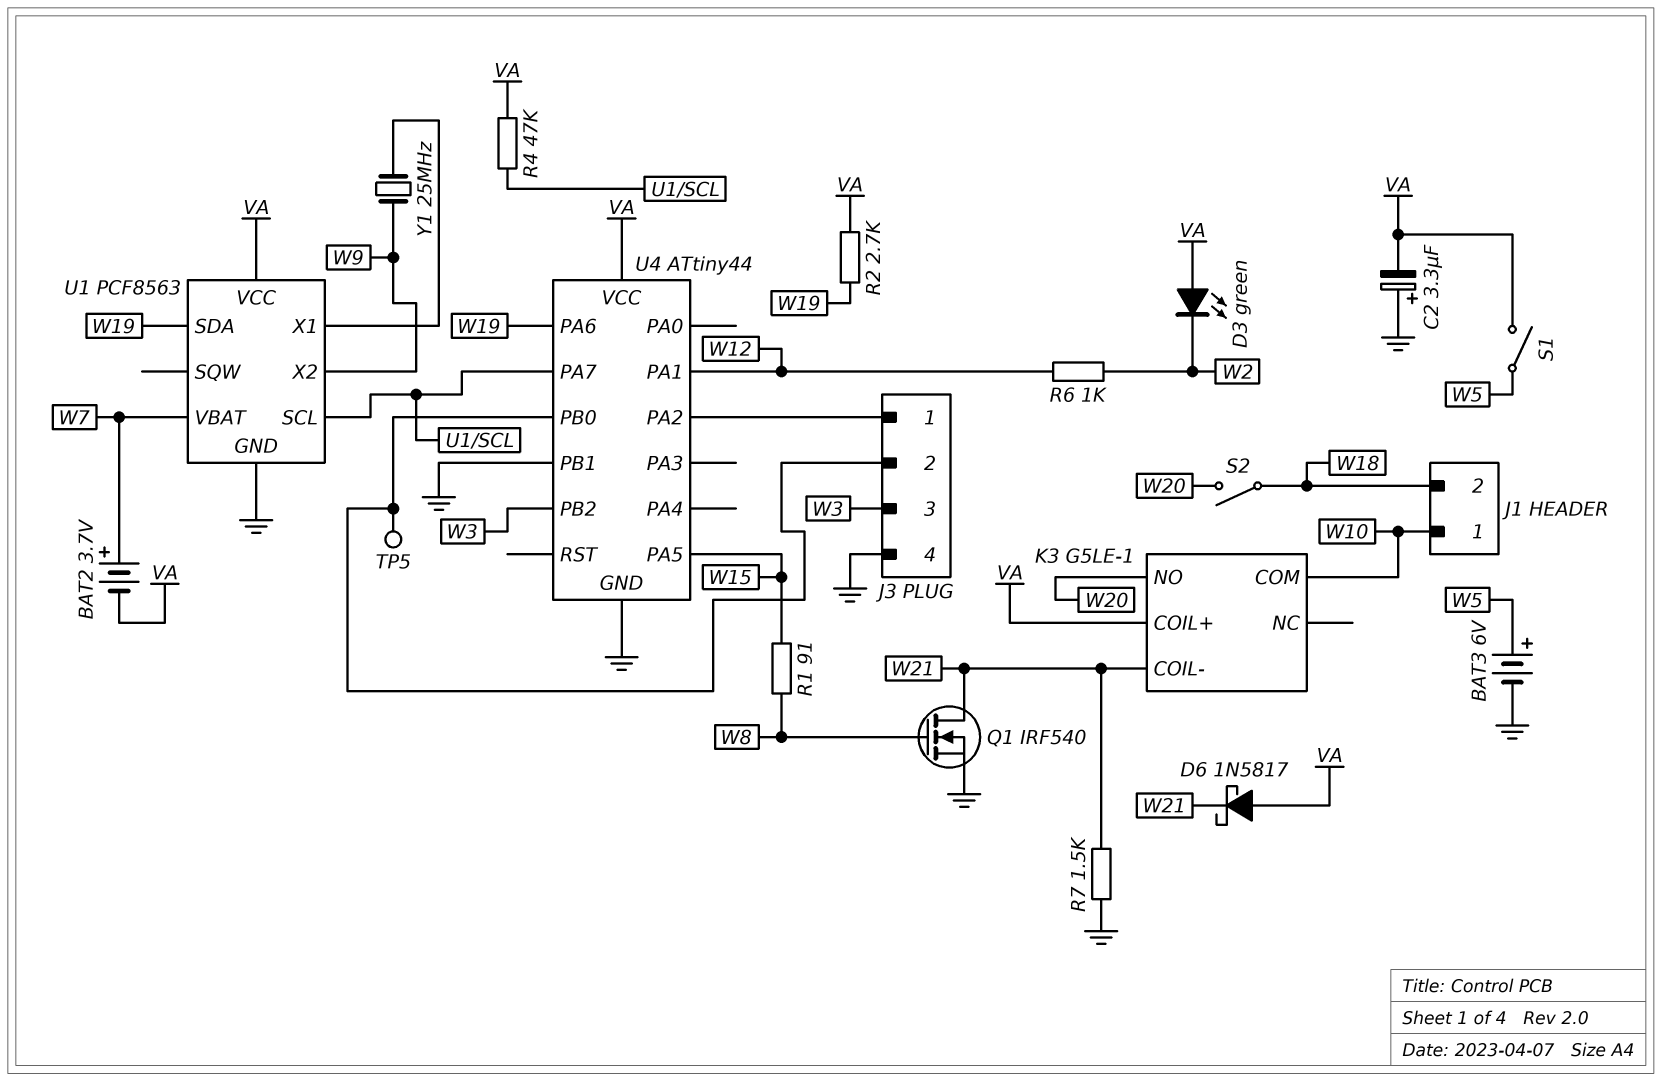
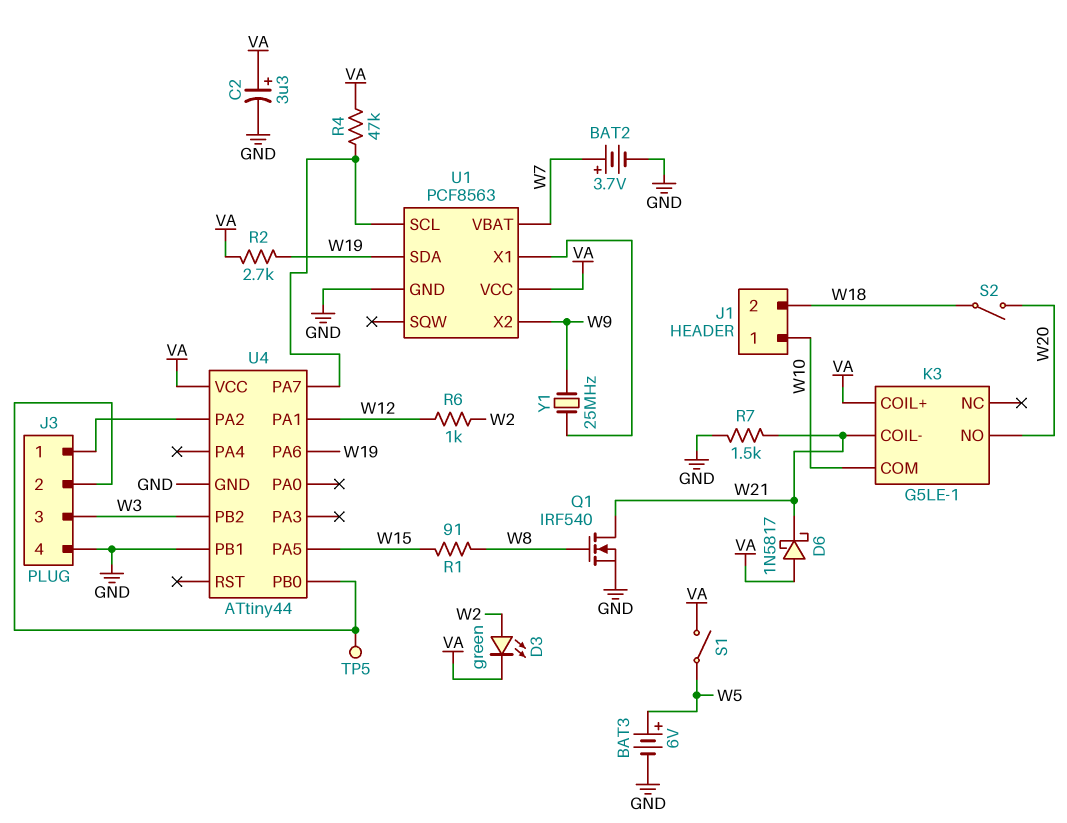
BAT2: 3.7V (plus W7, minus VA) -> 3.7V (plus W7, minus GND)
C2: 3.3uF (plus GND, minus VA) -> 3.3uF (plus VA, minus GND)
D3: LED green (A VA, K W2) -> LED green (A W2, K VA)

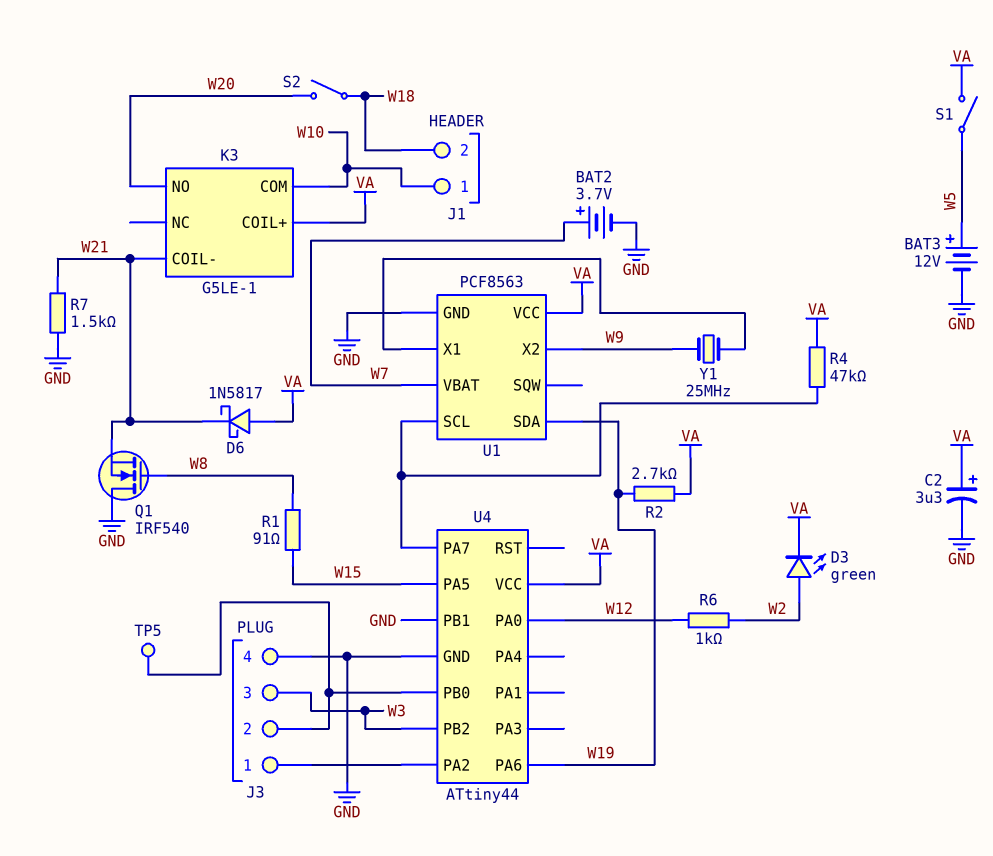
BAT3: 6V (plus W5, minus GND) -> 12V (plus W5, minus GND)
Q1: NMOS IRF540 (G W8, D W21, S GND) -> NMOS IRF540 (G W8, D GND, S W21)
U4 pin PA0: none -> W12
U4 pin PA1: W12 -> none

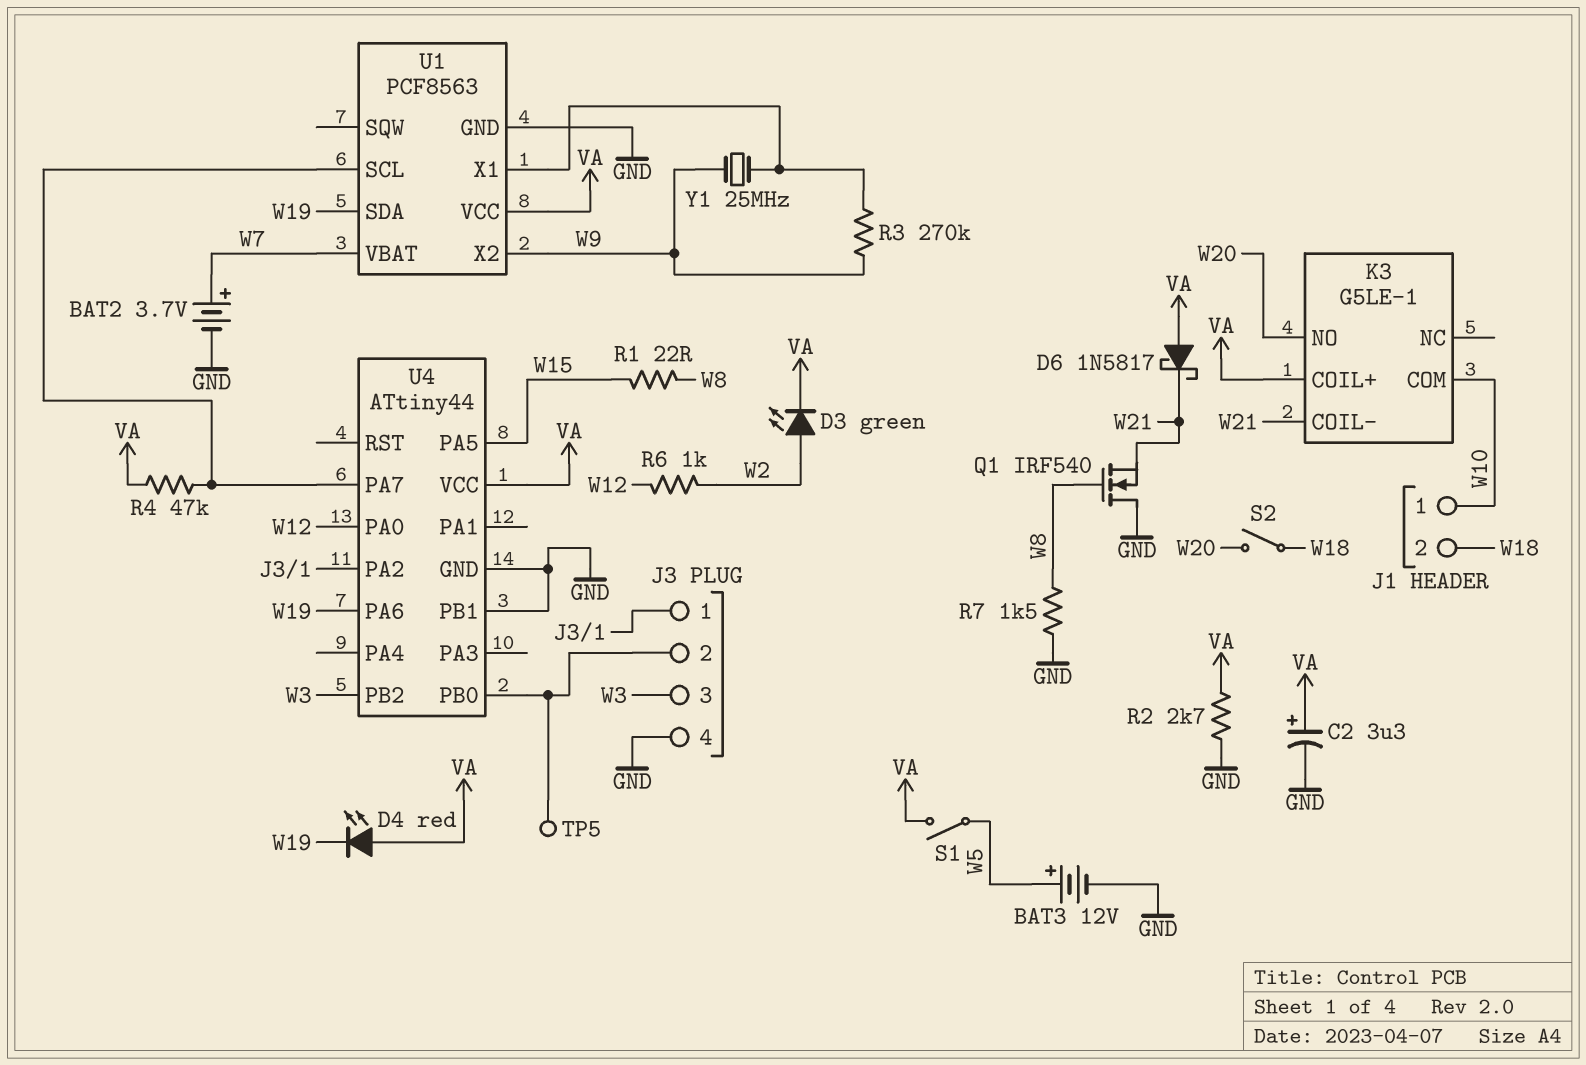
D4: none -> LED red (A VA, K W19)
R1: 91 (W8, W15) -> 22 (W8, W15)
R2: 2.7k (VA, W19) -> 2.7k (GND, VA)
R3: none -> 270k (U1/X1, W9)
R7: 1.5k (GND, W21) -> 1.5k (GND, W8)

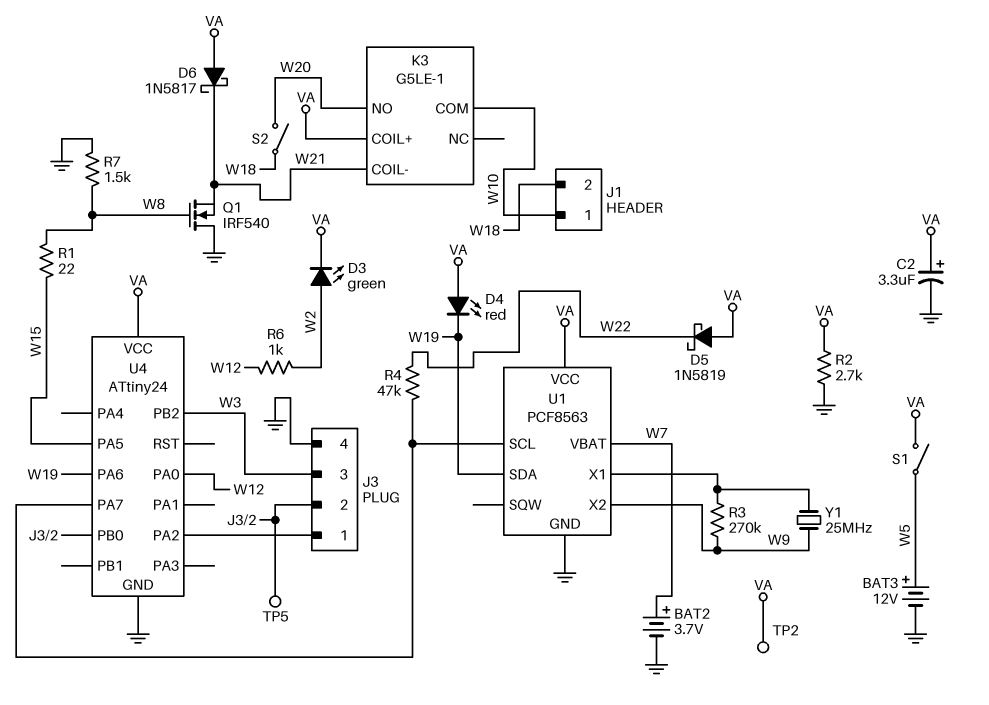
D5: none -> schottky 1N5819 (A VA, K W22)
R4: 47k (U1/SCL, VA) -> 47k (U1/SCL, W22)
TP2: none -> test point (VA)
U4: ATtiny44 -> ATtiny24
U4 pin PB1: GND -> none

